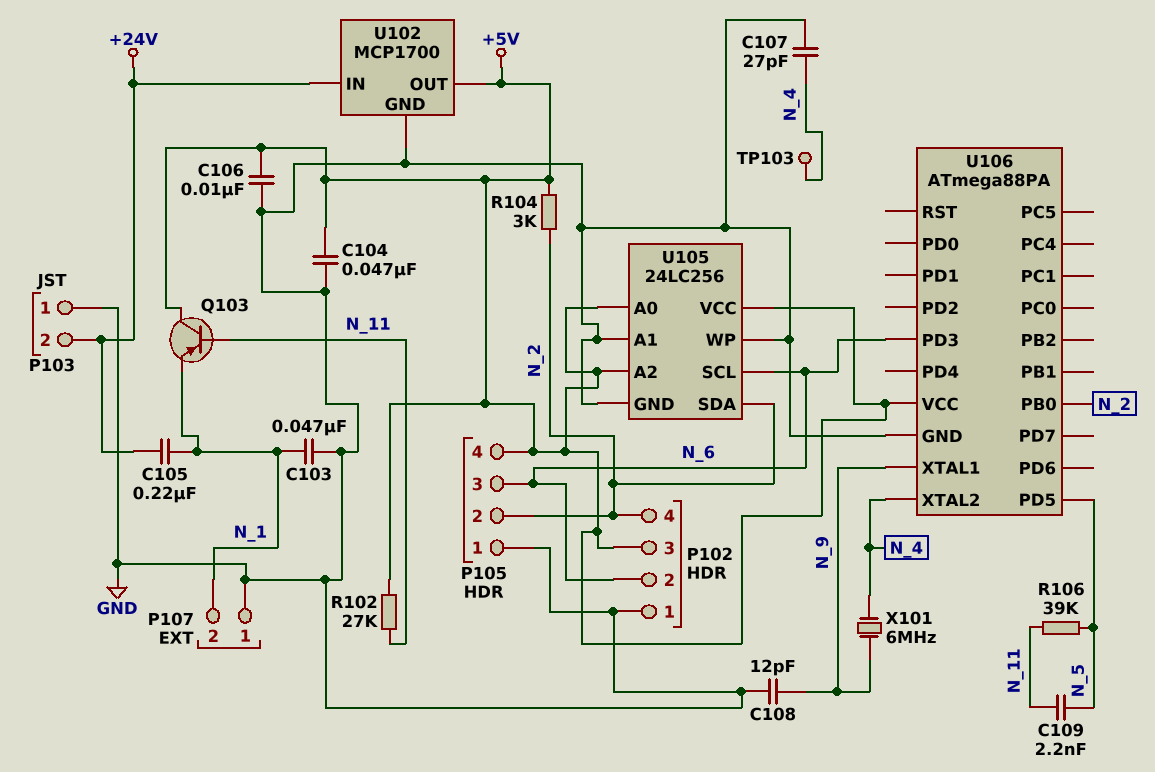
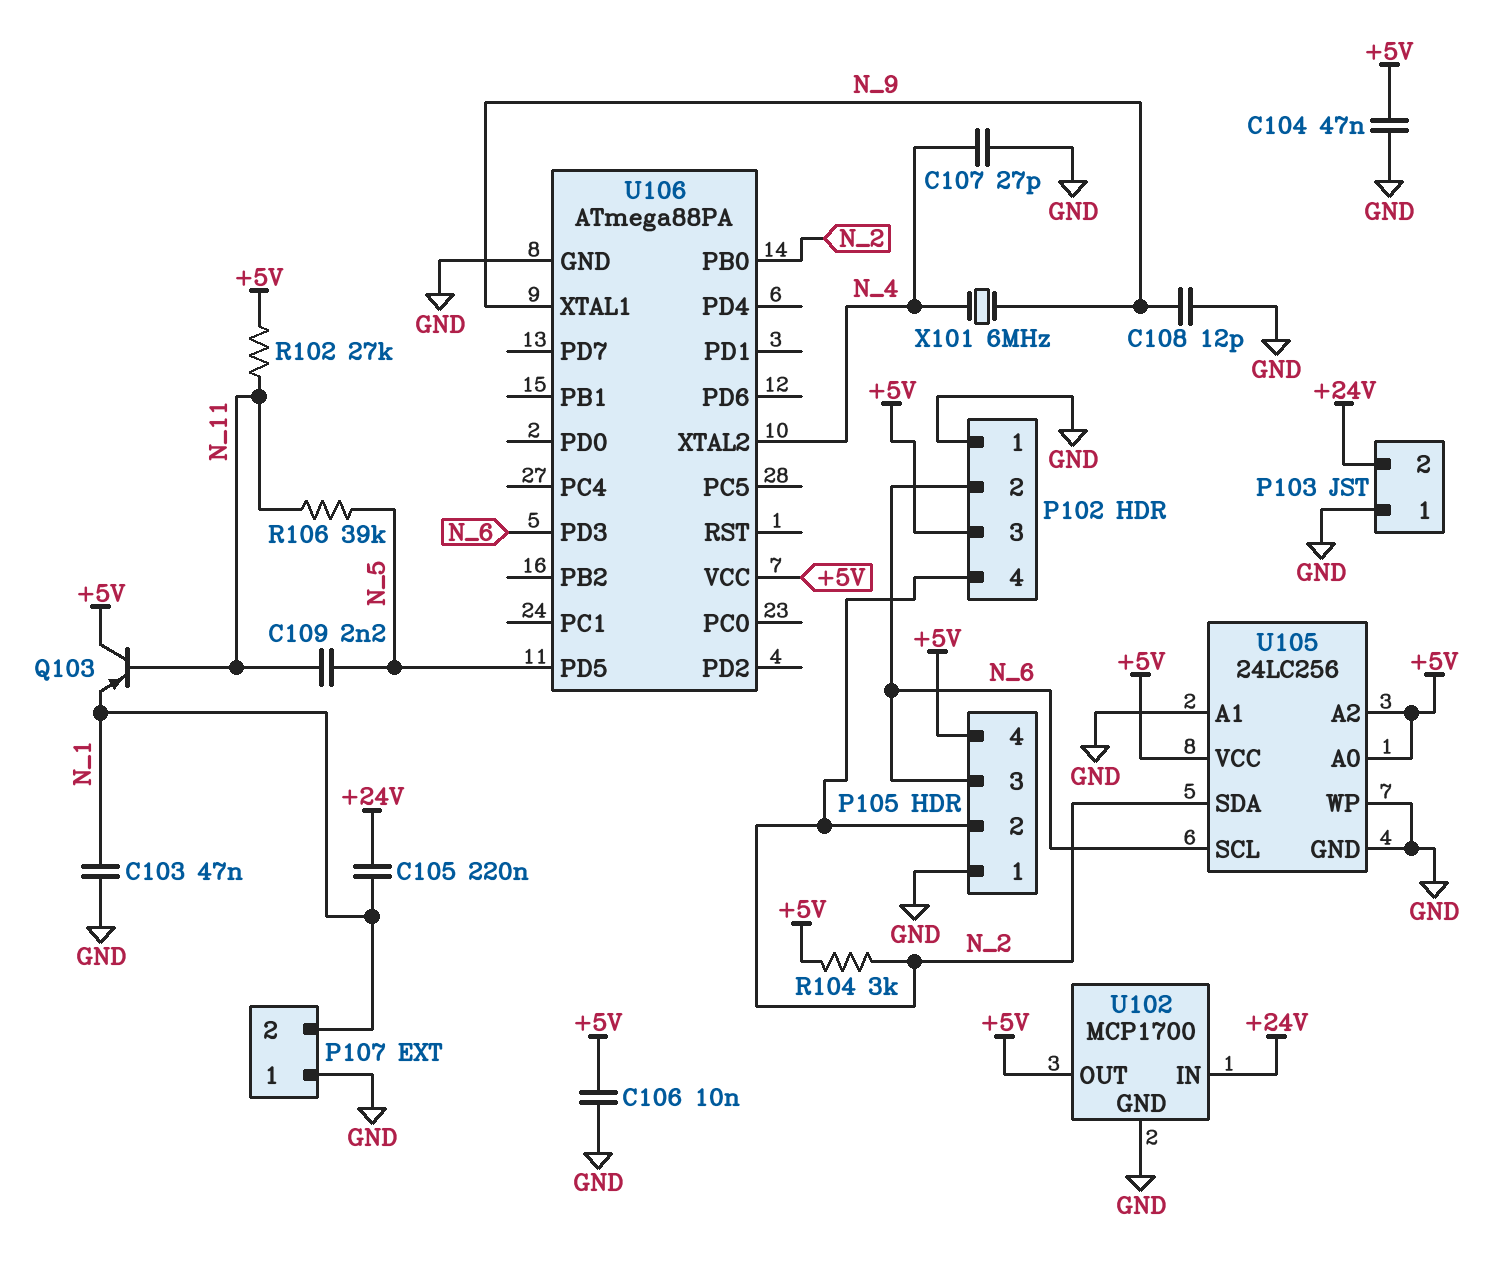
TP103: test point (N_4) -> none

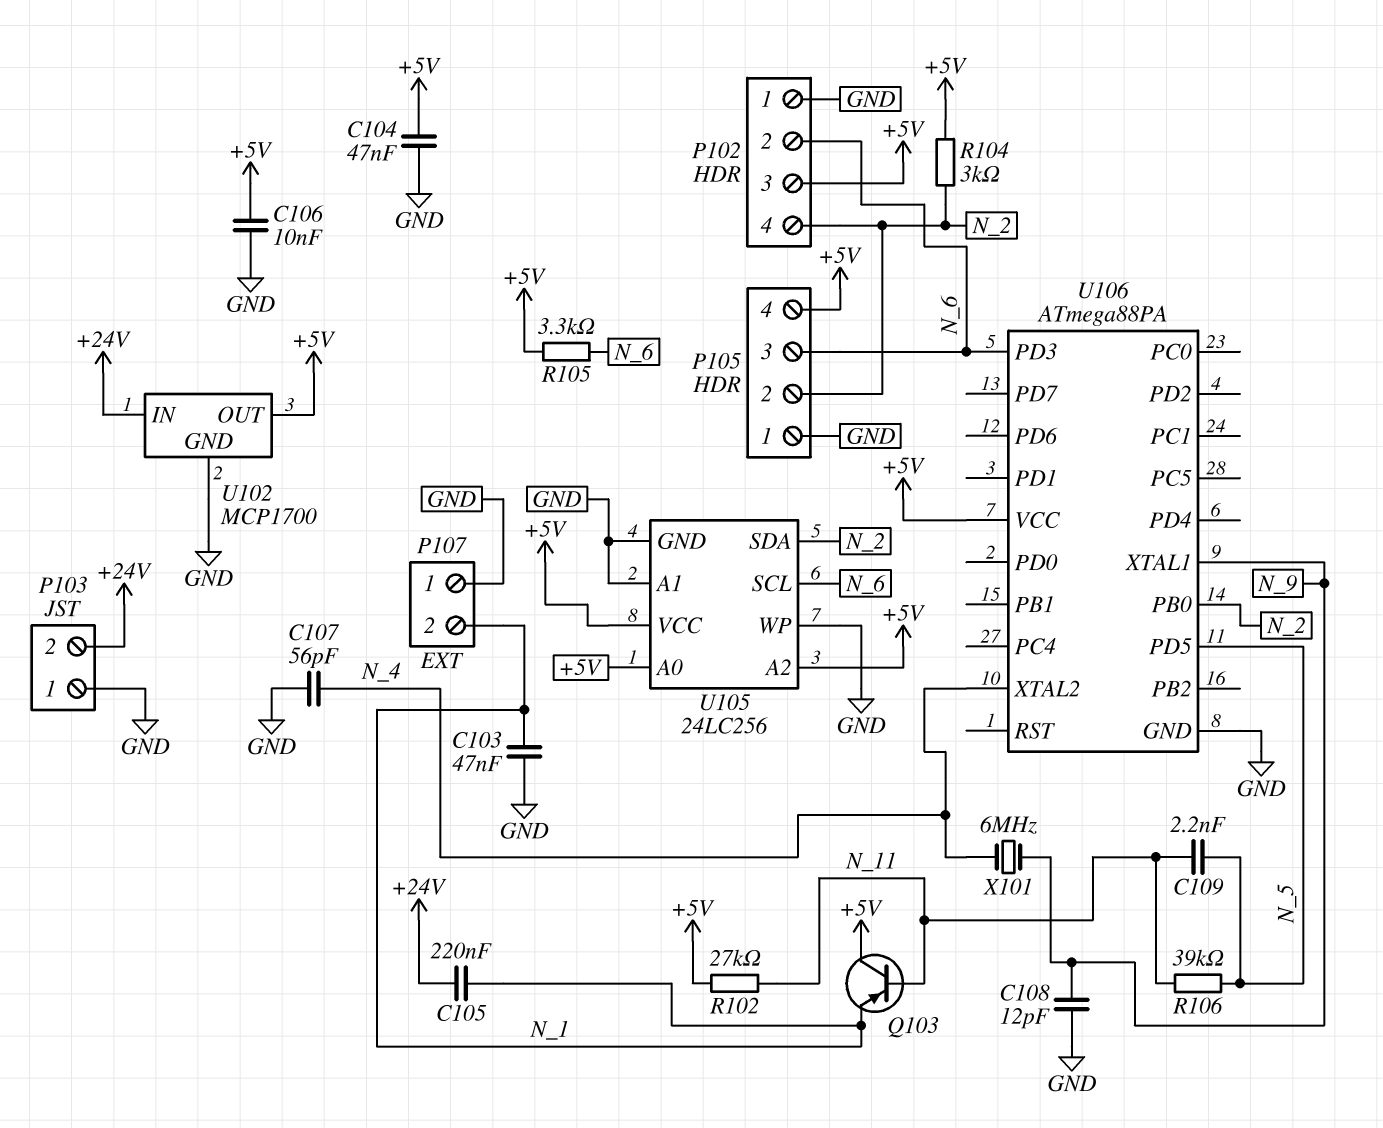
C107: 27pF (GND, N_4) -> 56pF (GND, N_4)
R105: none -> 3.3k (+5V, N_6)

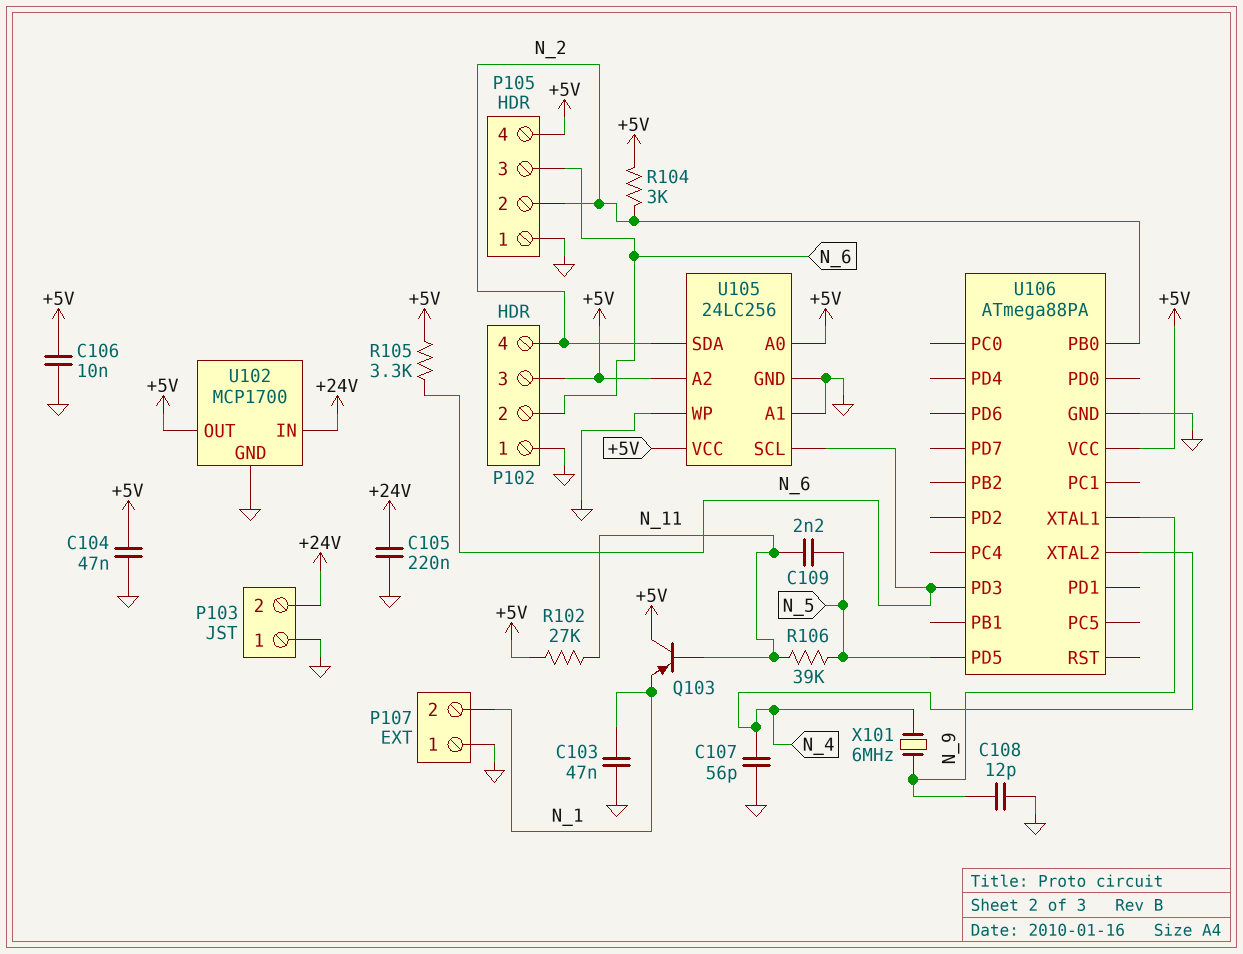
C105: 220nF (+24V, N_1) -> 220nF (+24V, GND)

